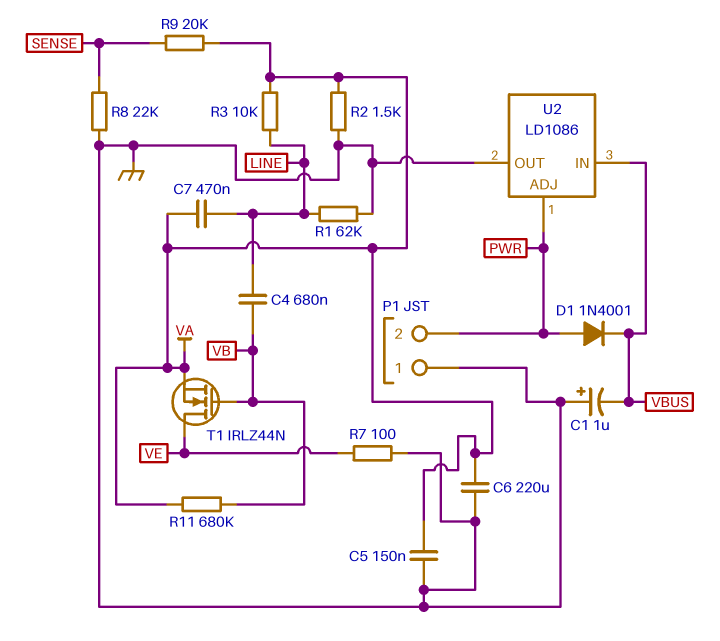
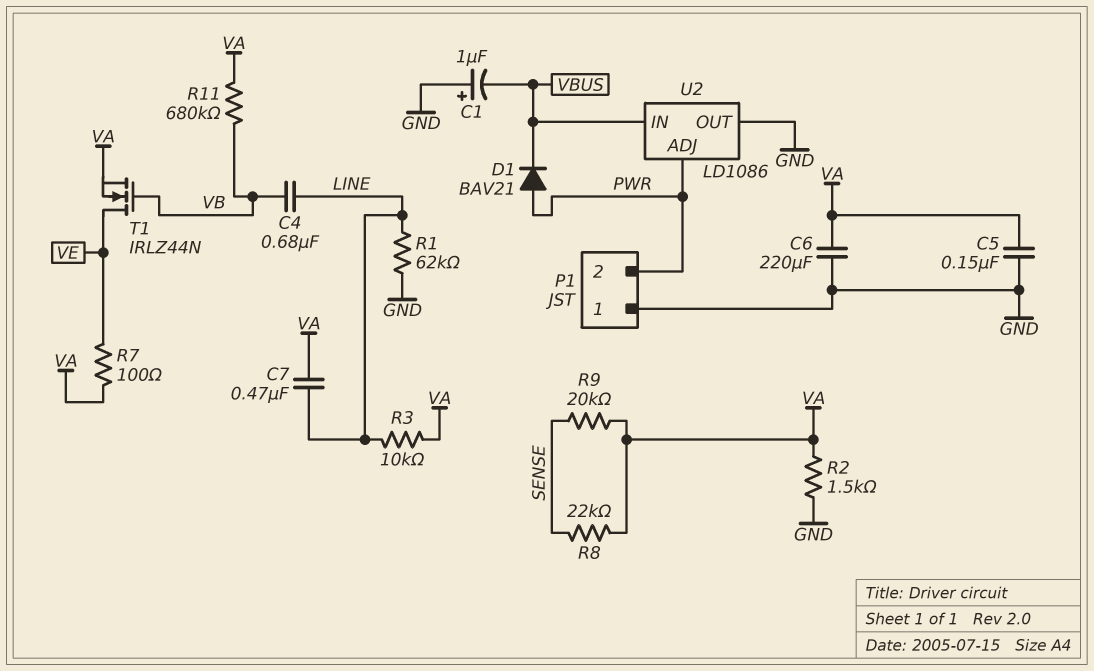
D1: diode 1N4001 (A PWR, K VBUS) -> diode BAV21 (A PWR, K VBUS)
R7: 100 (GND, VE) -> 100 (VA, VE)
R8: 22k (GND, SENSE) -> 22k (SENSE, VA)

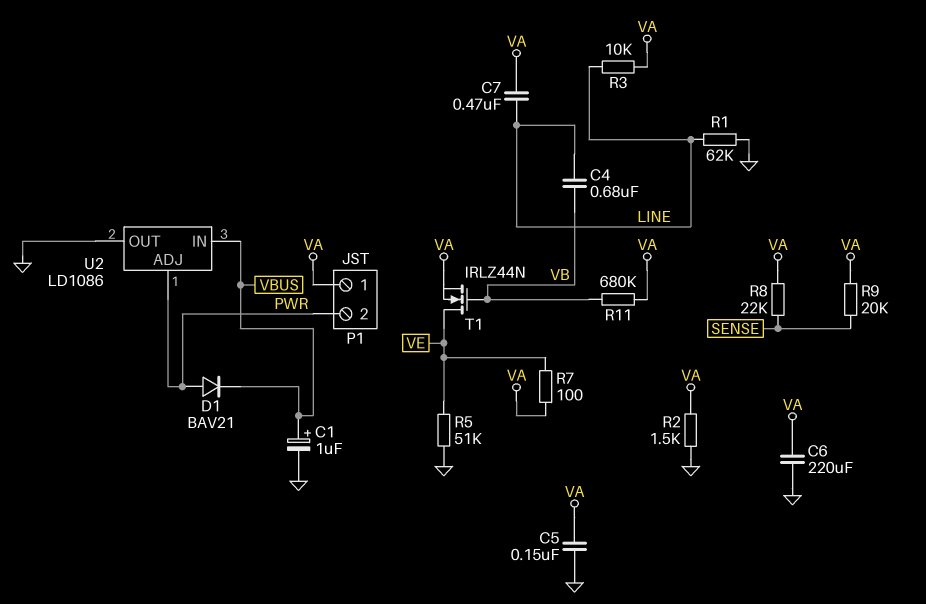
C1: 1uF (plus GND, minus VBUS) -> 1uF (plus VBUS, minus GND)
P1 pin 1: GND -> VA
R5: none -> 51k (GND, VE)

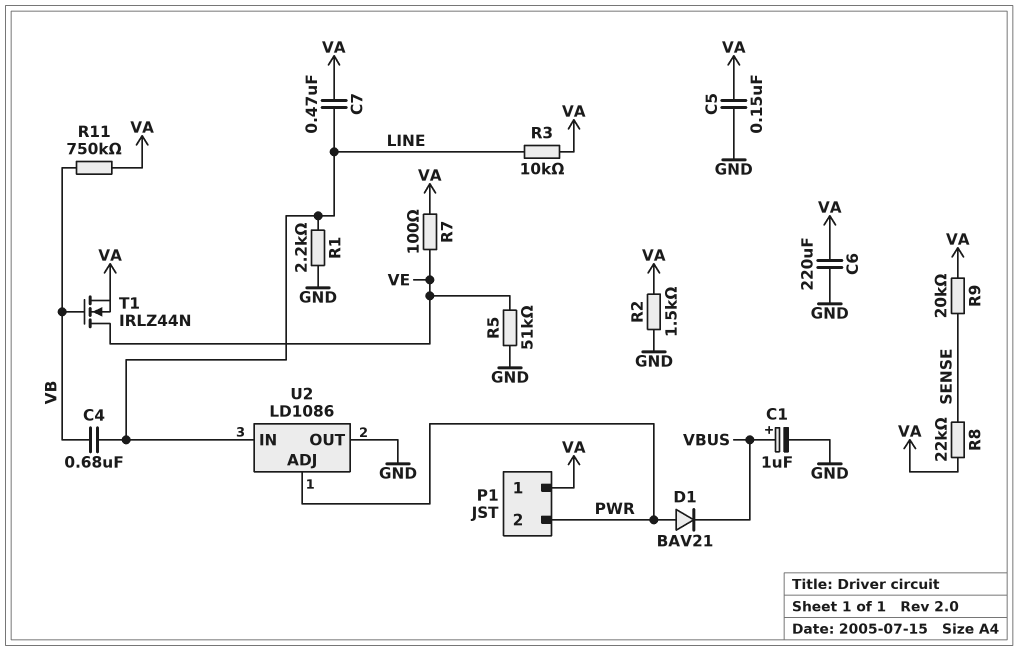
R1: 62k (GND, LINE) -> 2.2k (GND, LINE)
R11: 680k (VA, VB) -> 750k (VA, VB)
U2 pin IN: VBUS -> LINE

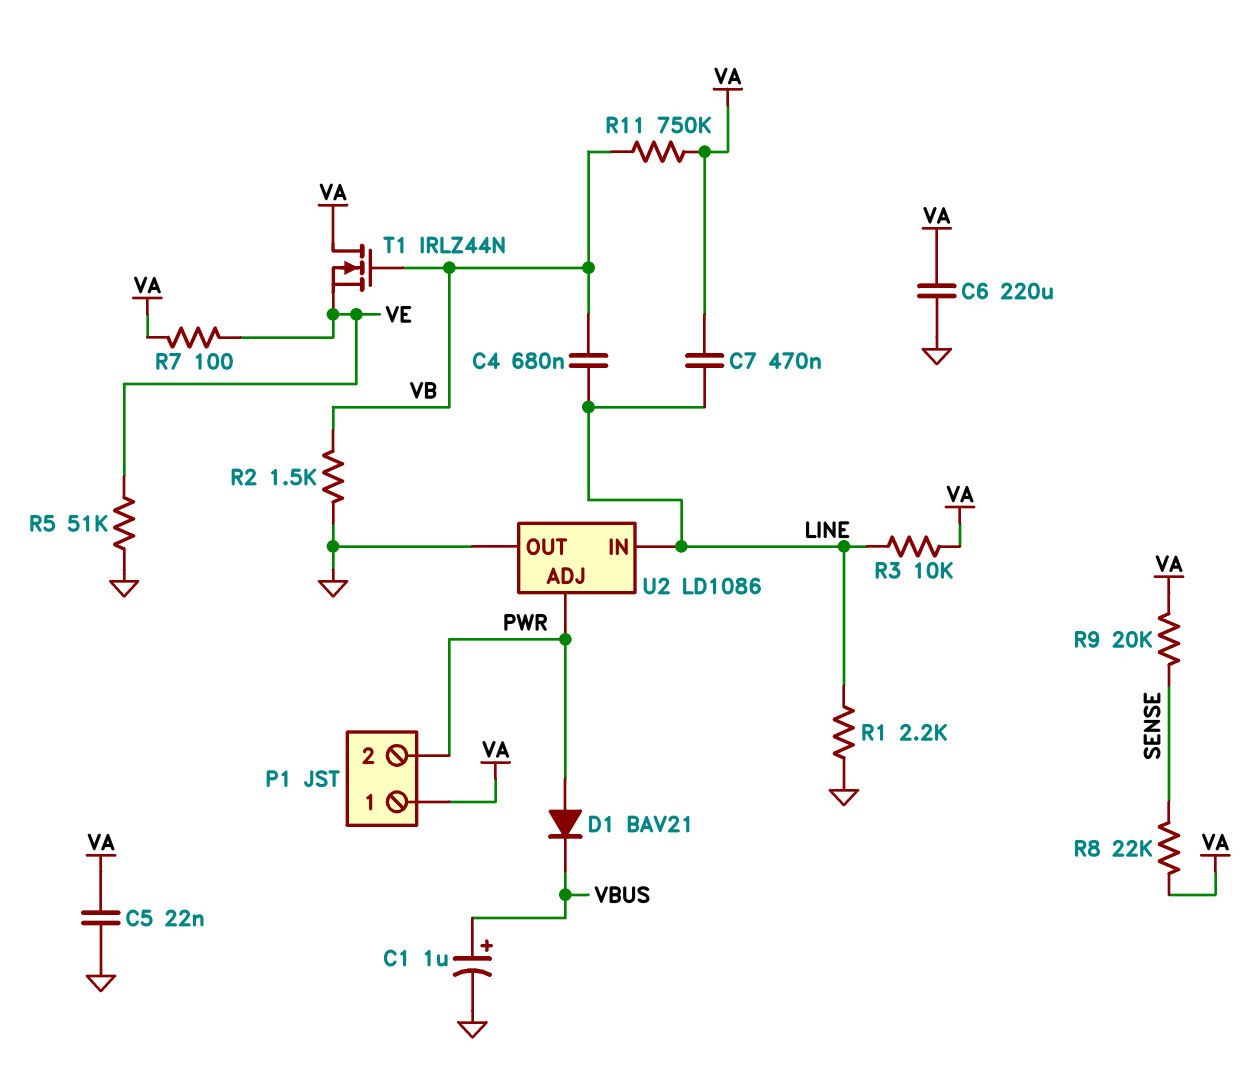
C5: 150nF (GND, VA) -> 22nF (GND, VA)
R2: 1.5k (GND, VA) -> 1.5k (GND, VB)
T1: NMOS IRLZ44N (G VB, D VE, S VA) -> NMOS IRLZ44N (G VB, D VA, S VE)

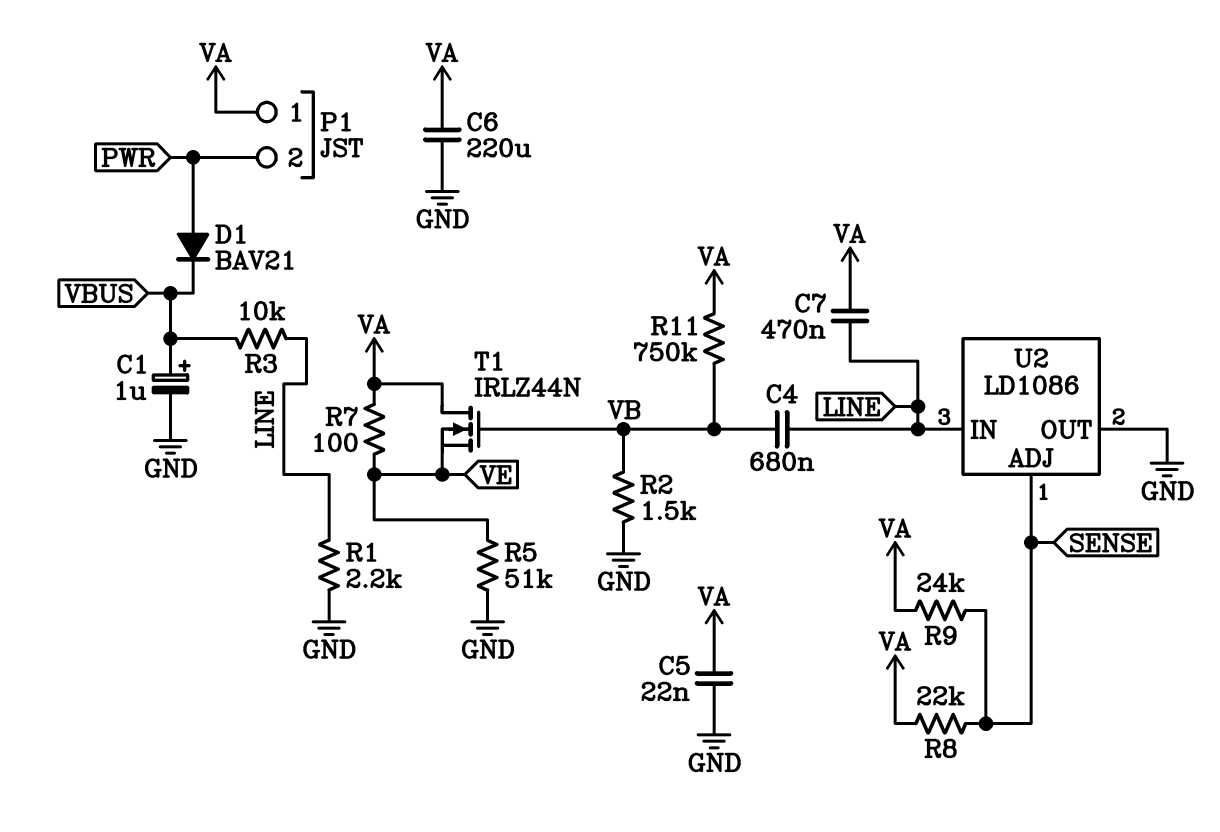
R3: 10k (LINE, VA) -> 10k (LINE, VBUS)
R9: 20k (SENSE, VA) -> 24k (SENSE, VA)
U2 pin ADJ: PWR -> SENSE

